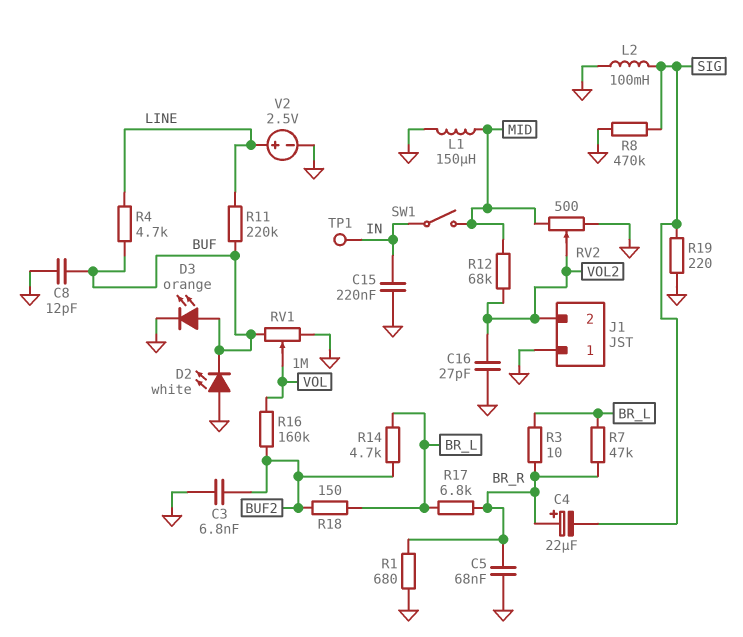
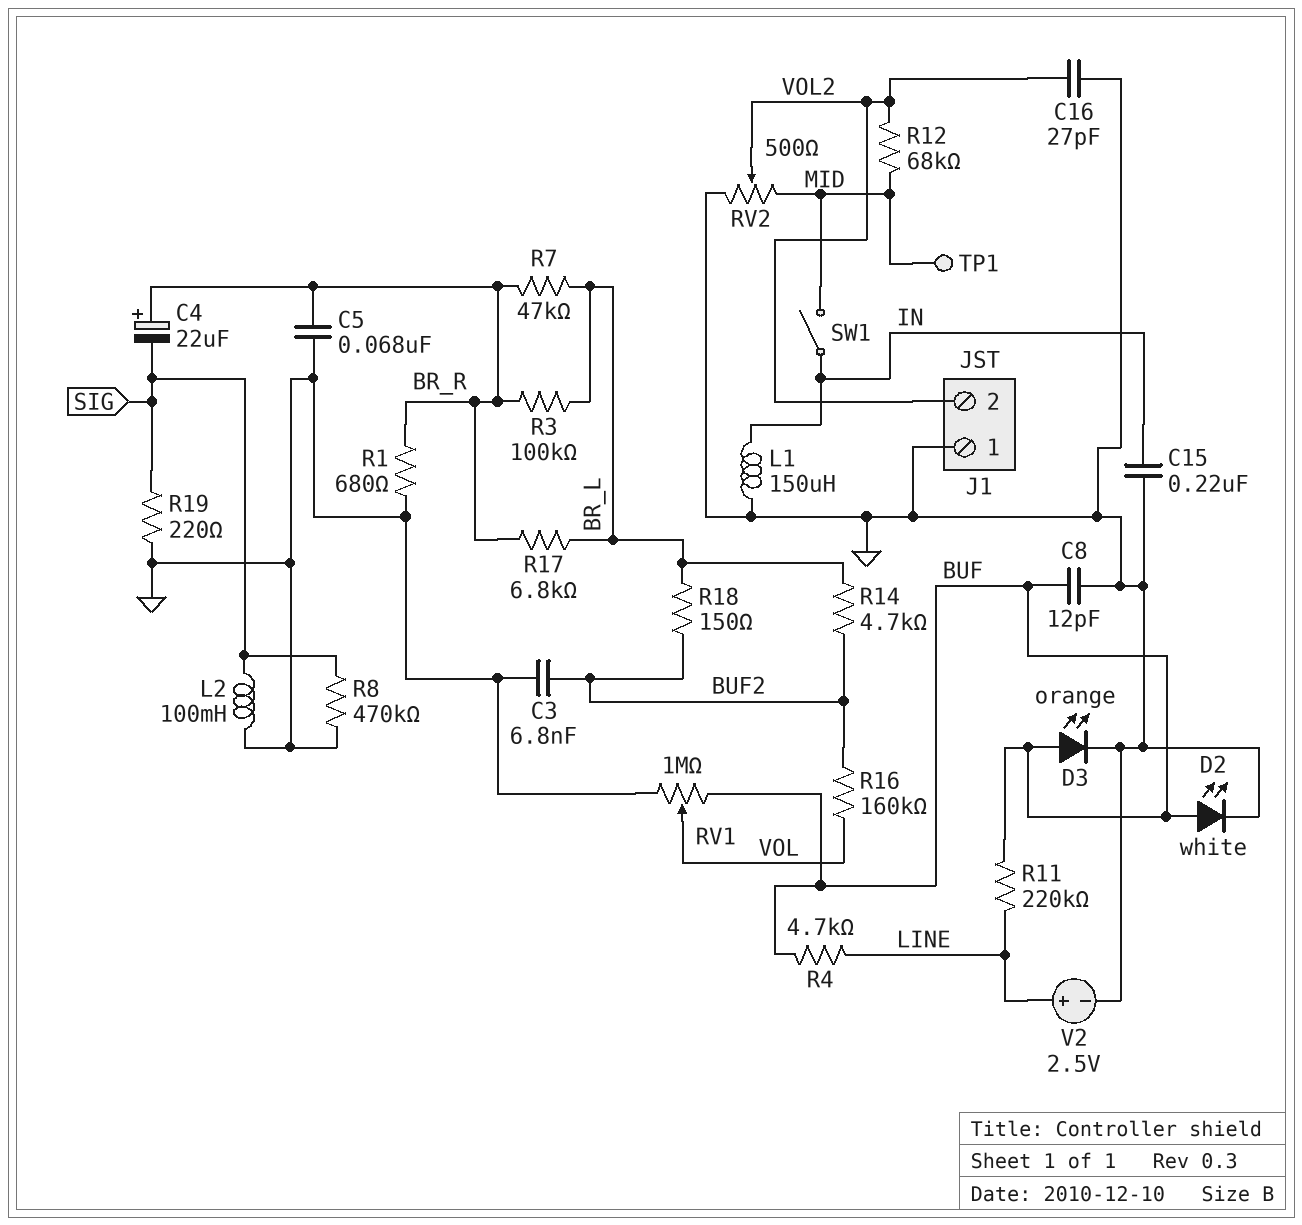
D2: LED white (A GND, K BUF) -> LED white (A BUF, K GND)
L1: 150uH (GND, MID) -> 150uH (GND, IN)
R3: 10 (BR_L, BR_R) -> 100k (BR_L, BR_R)
TP1: test point (IN) -> test point (MID)

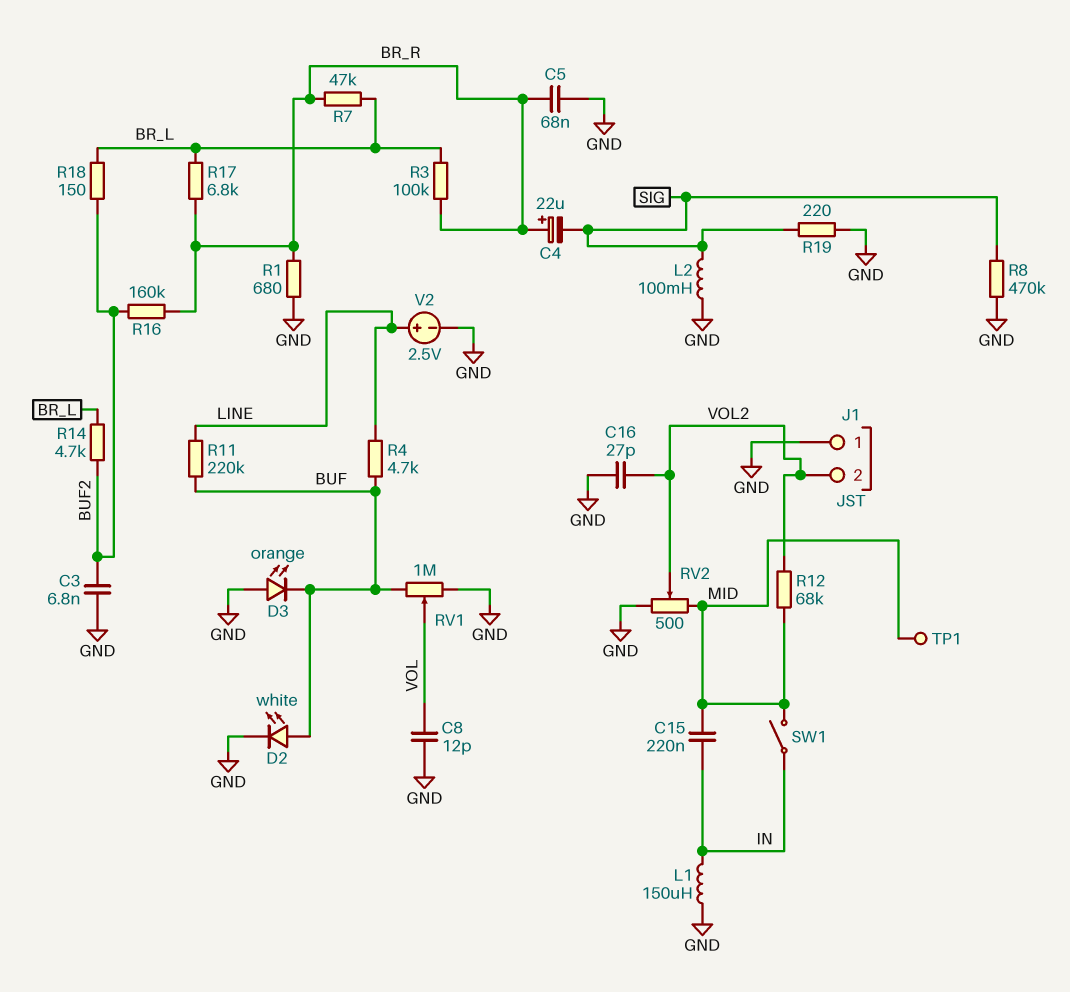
C8: 12pF (BUF, GND) -> 12pF (GND, VOL)
C15: 220nF (GND, IN) -> 220nF (IN, MID)
D3: LED orange (A BUF, K GND) -> LED orange (A GND, K BUF)
R16: 160k (BUF2, VOL) -> 160k (BR_R, BUF2)

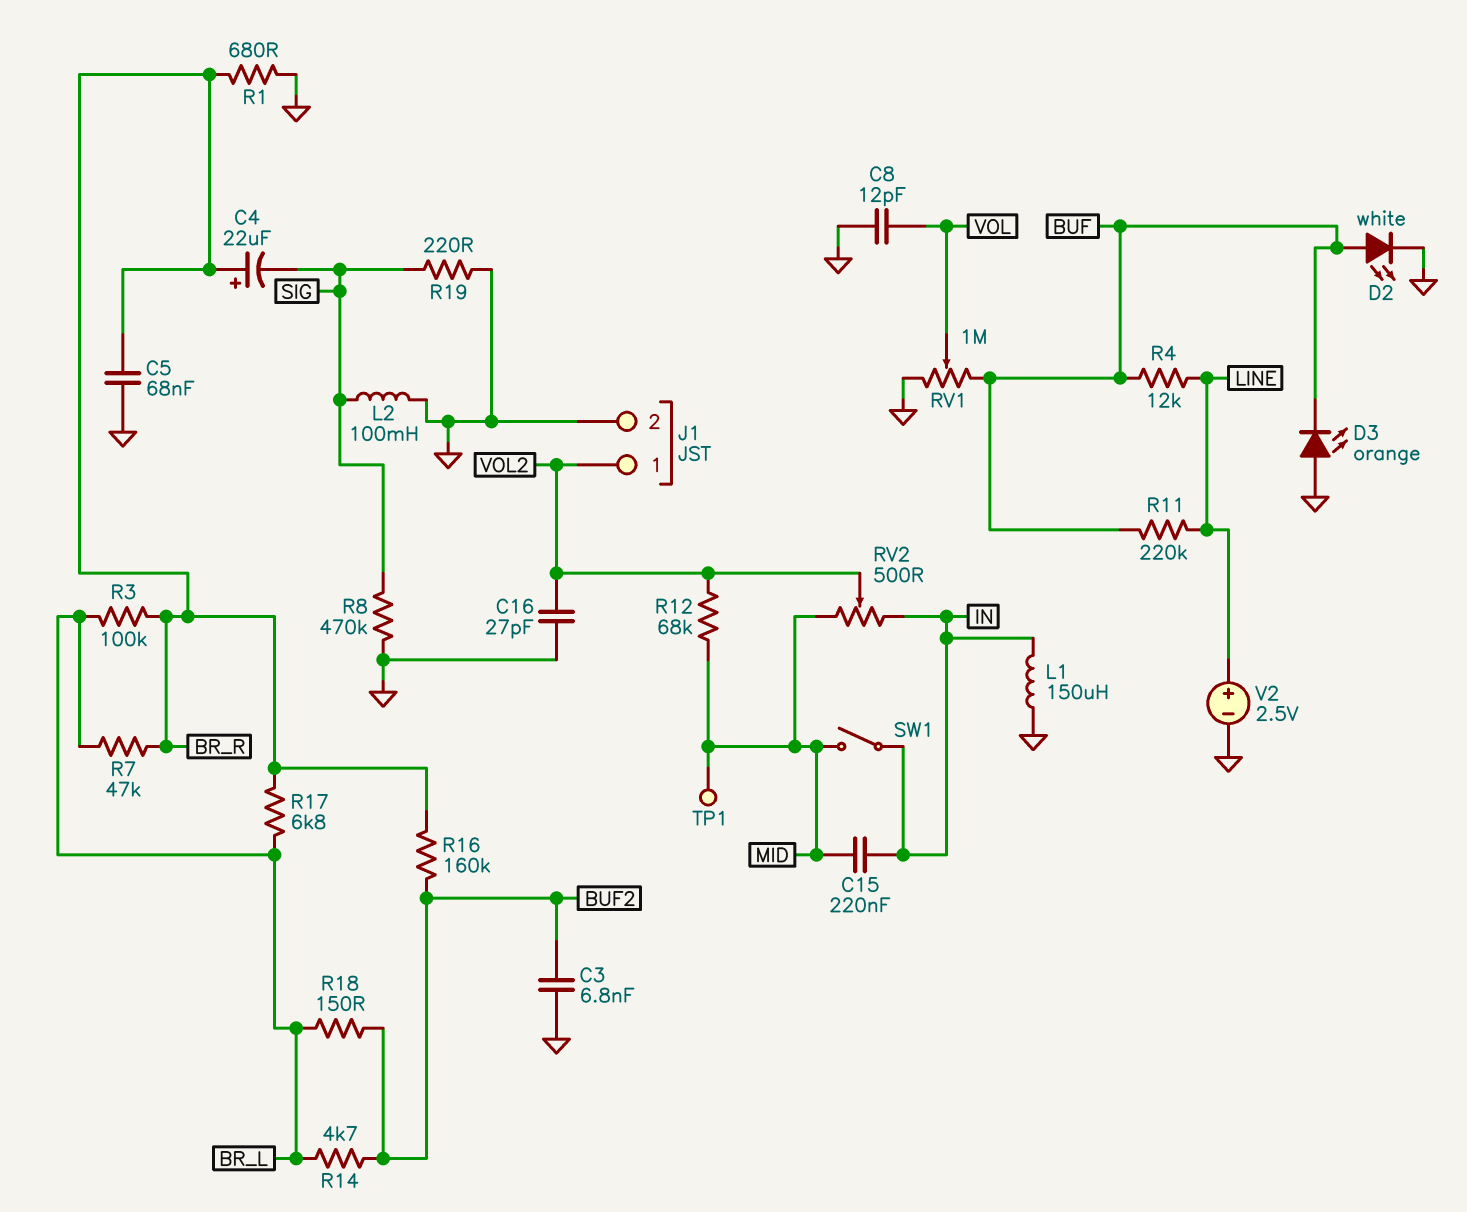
J1 pin 1: GND -> VOL2
J1 pin 2: VOL2 -> GND
R4: 4.7k (BUF, LINE) -> 12k (BUF, LINE)
RV2: 500 (GND, MID, wiper VOL2) -> 500 (IN, MID, wiper VOL2)

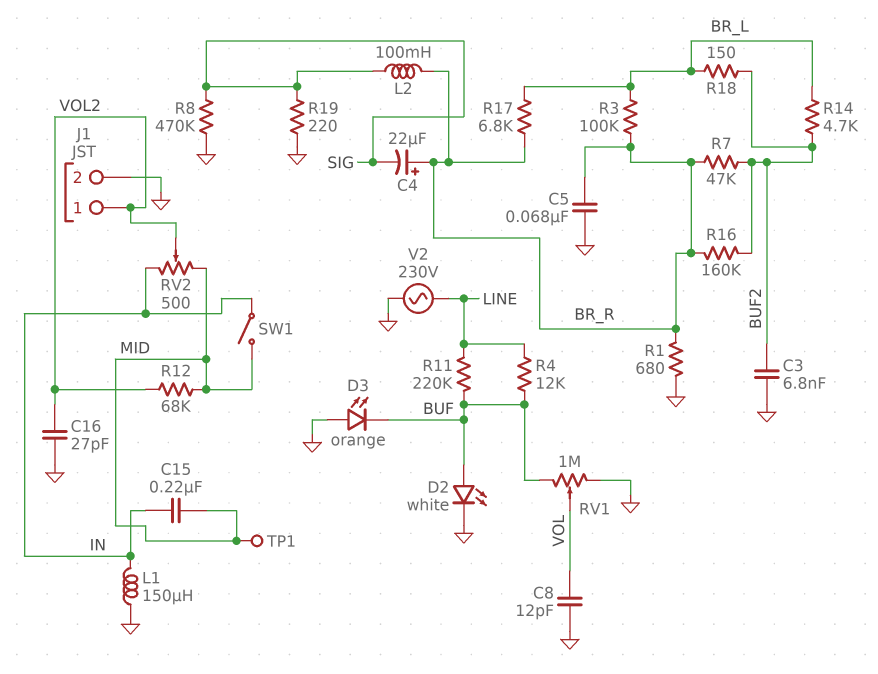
L2: 100mH (GND, SIG) -> 100mH (BR_R, SIG)
R7: 47k (BR_L, BR_R) -> 47k (BR_R, BUF2)
V2: 2.5V (plus LINE, minus GND) -> AC 230V (GND, LINE)

